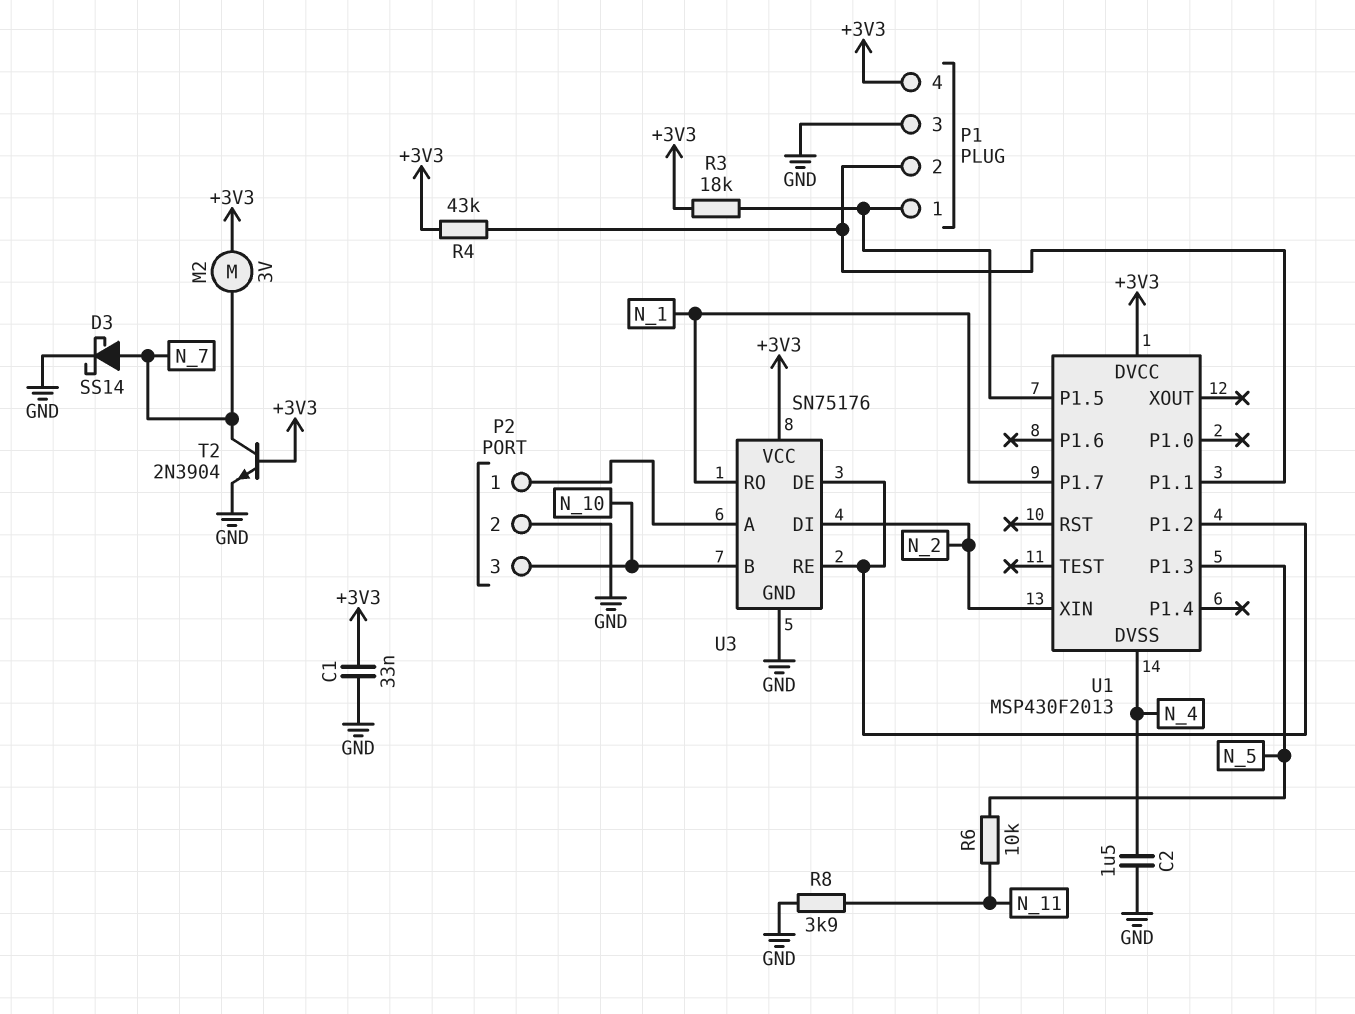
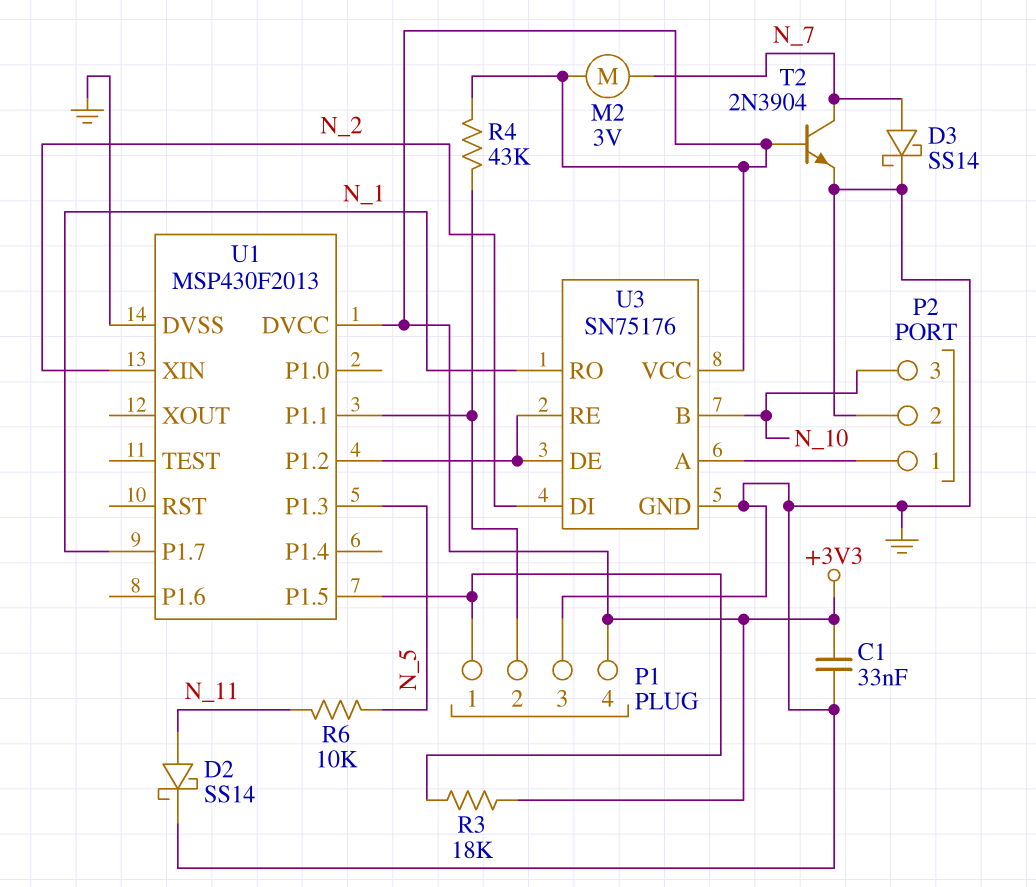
C2: 1.5uF (GND, N_4) -> none
D2: none -> schottky SS14 (A N_11, K GND)
R8: 3.9k (GND, N_11) -> none
U1 pin DVSS: N_4 -> GND

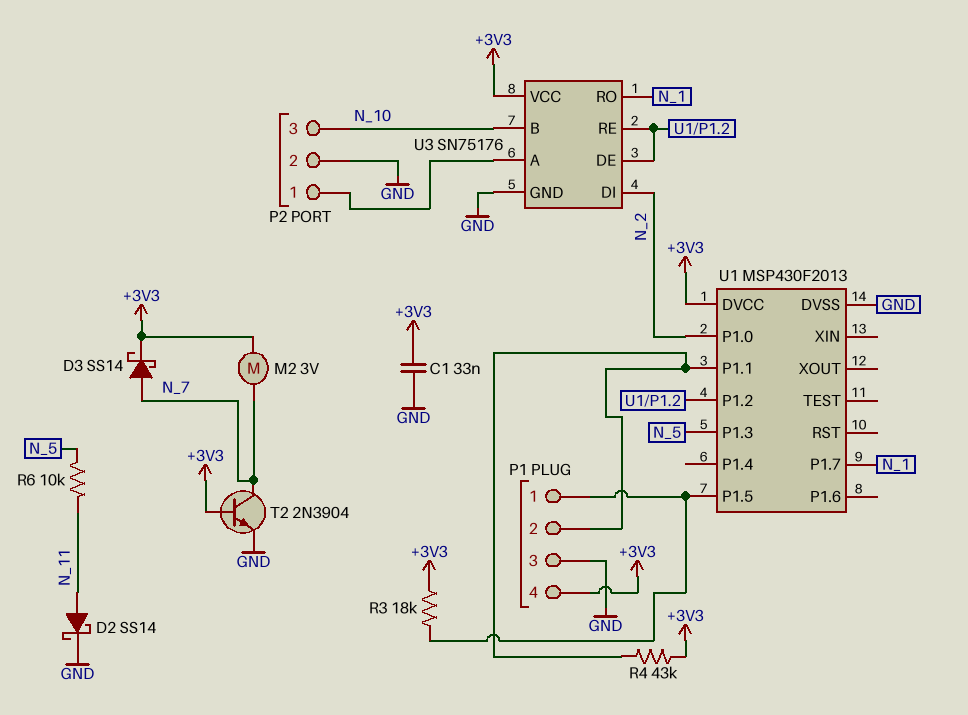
D3: schottky SS14 (A N_7, K GND) -> schottky SS14 (A N_7, K +3V3)
U1 pin P1.0: none -> N_2
U1 pin XIN: N_2 -> none

